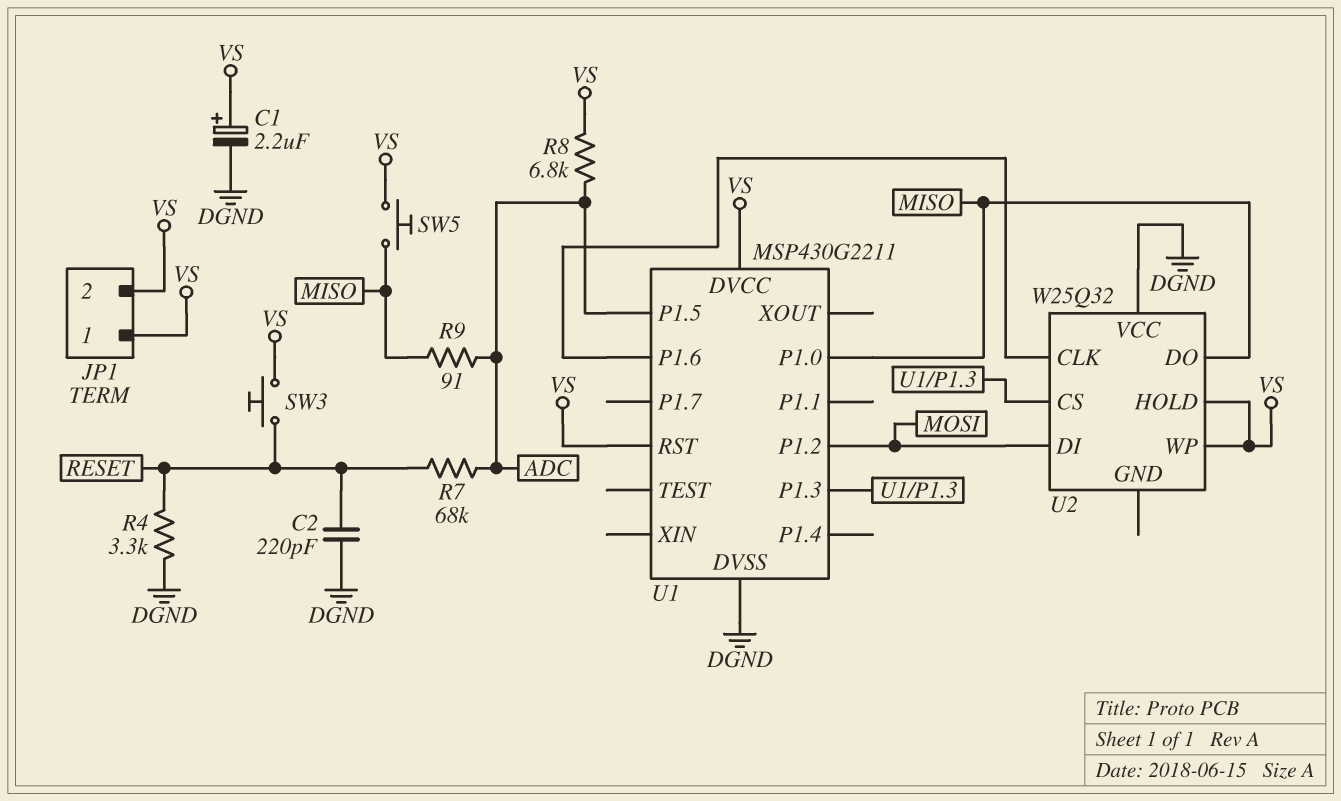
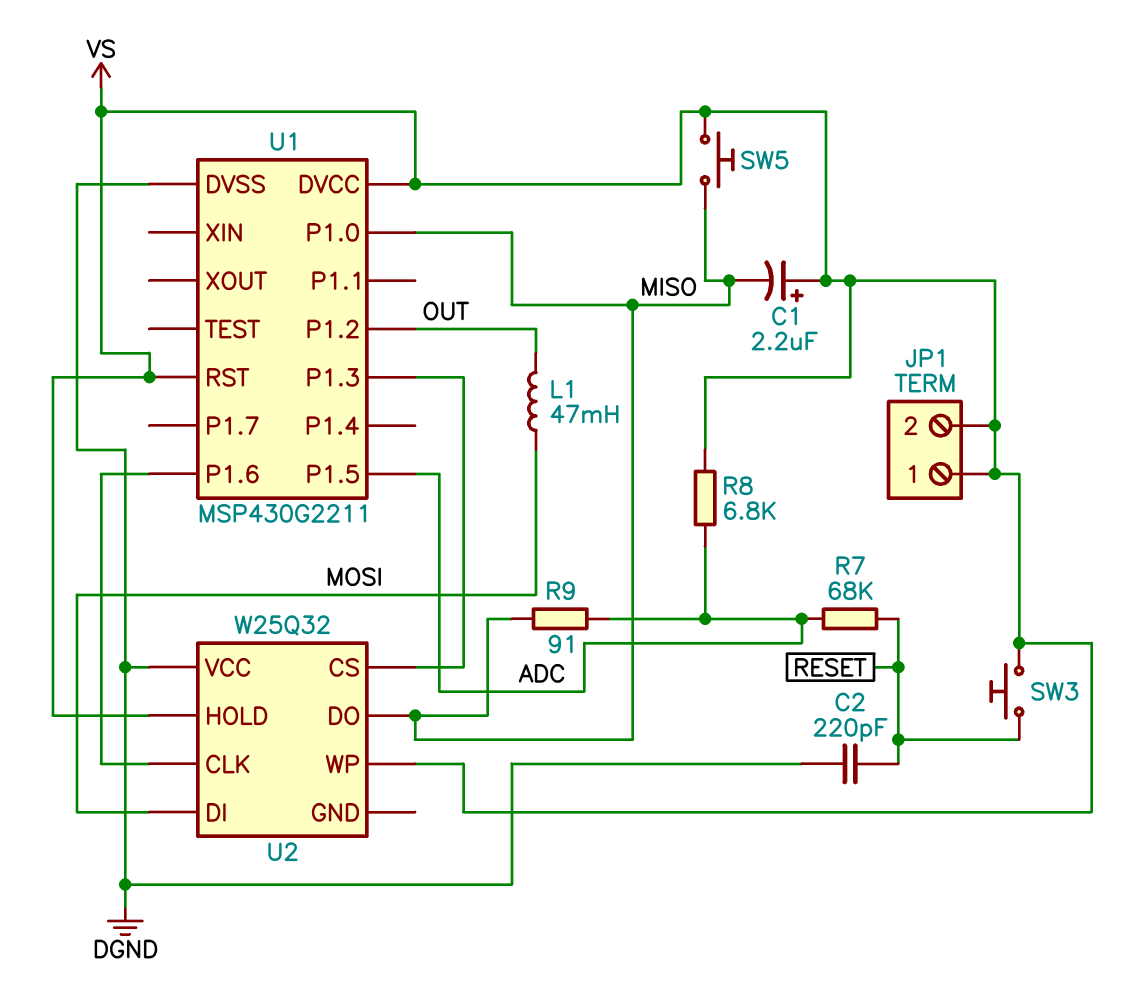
C1: 2.2uF (plus VS, minus DGND) -> 2.2uF (plus VS, minus MISO)
L1: none -> 47mH (MOSI, OUT)
R4: 3.3k (DGND, RESET) -> none
U1 pin P1.2: MOSI -> OUT

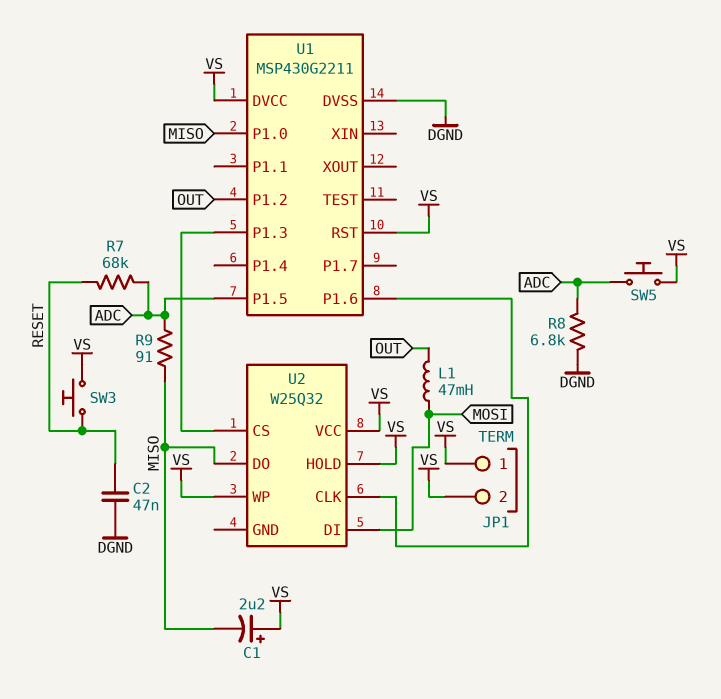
C2: 220pF (DGND, RESET) -> 47nF (DGND, RESET)
R8: 6.8k (ADC, VS) -> 6.8k (ADC, DGND)
SW5: button (MISO, VS) -> button (ADC, VS)
U2 pin VCC: DGND -> VS

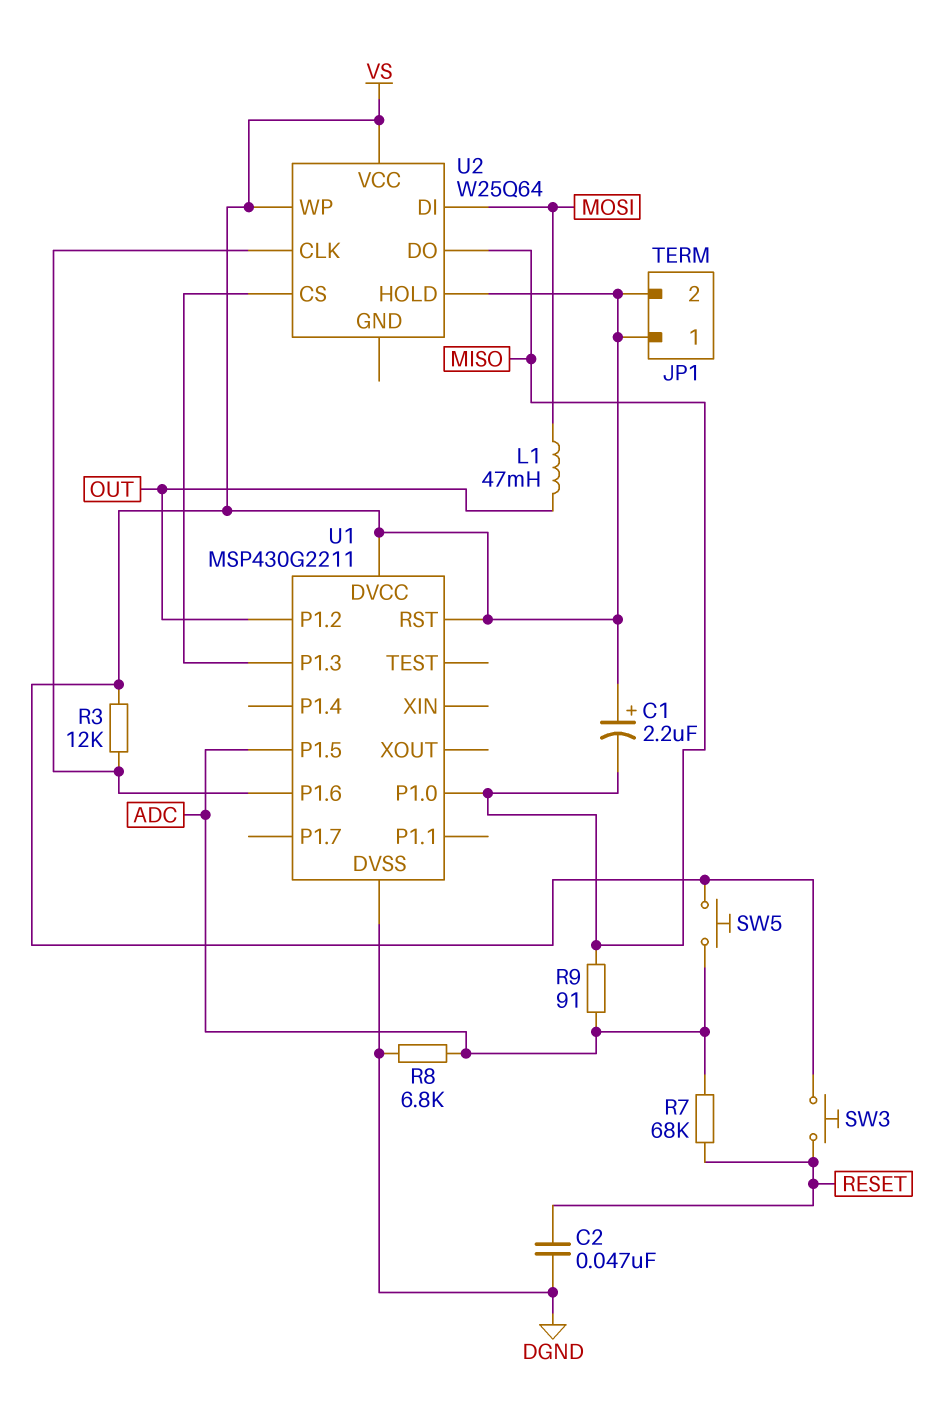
R3: none -> 12k (U1/P1.6, VS)
U2: W25Q32 -> W25Q64

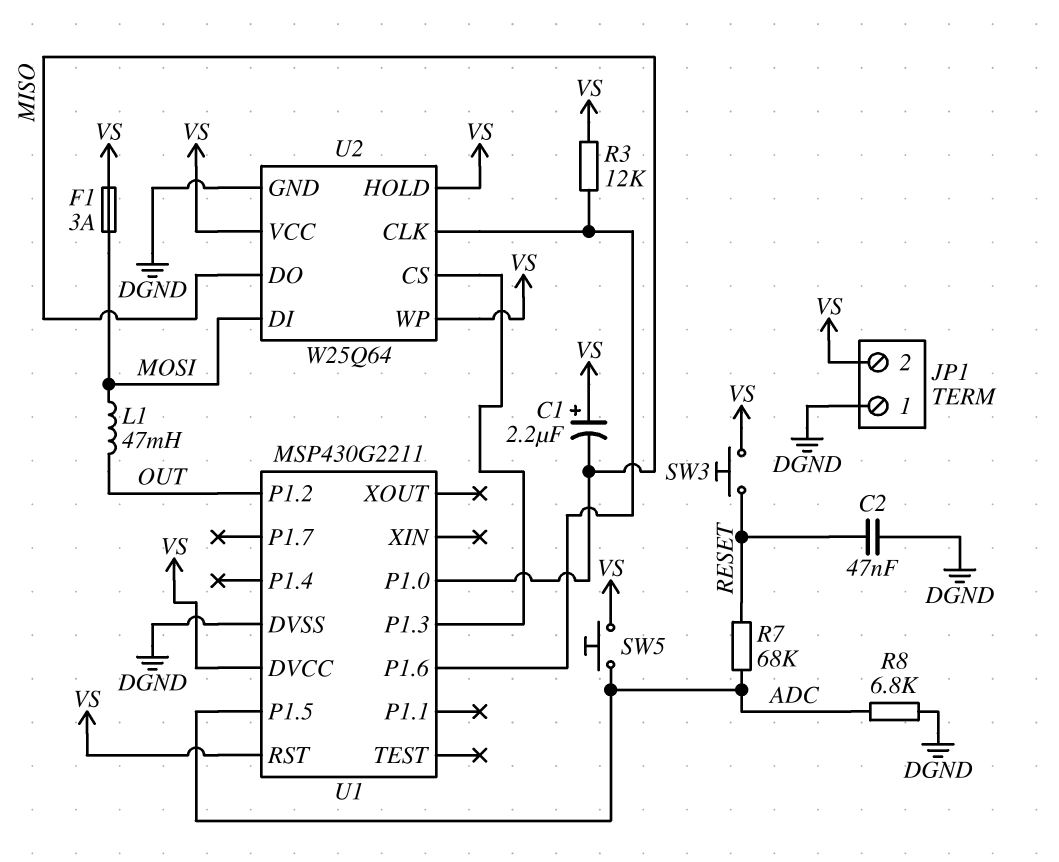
F1: none -> 3A (MOSI, VS)
JP1 pin 1: VS -> DGND
R9: 91 (ADC, MISO) -> none
U2 pin GND: none -> DGND

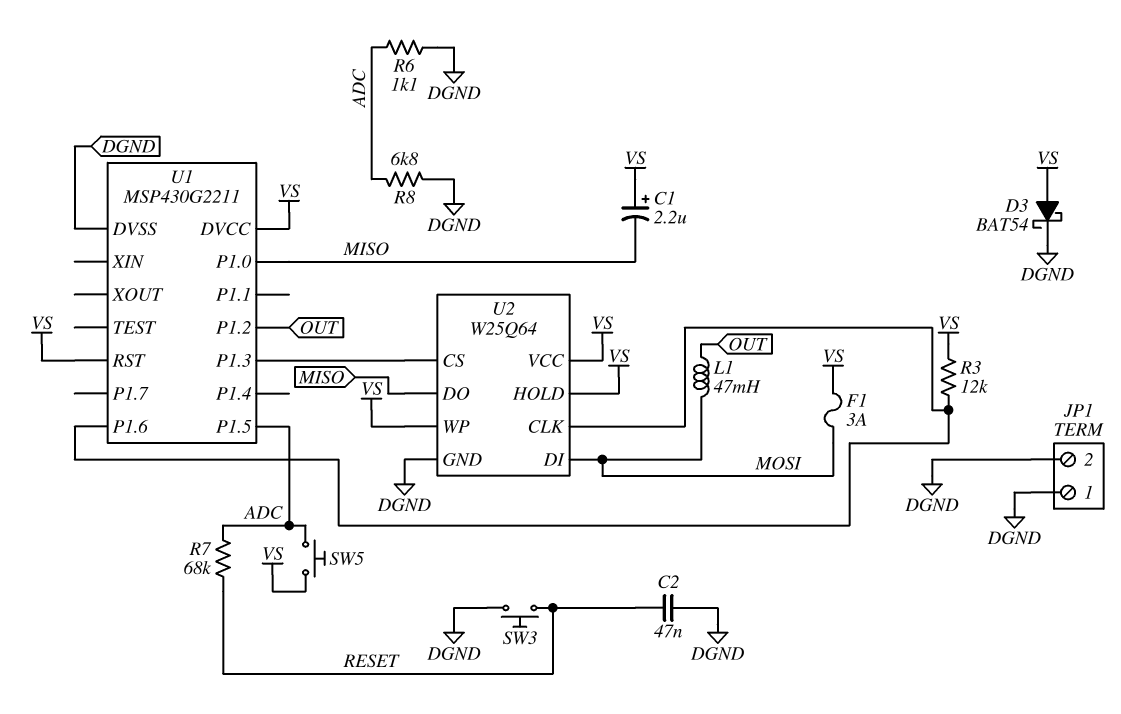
D3: none -> schottky BAT54 (A VS, K DGND)
JP1 pin 2: VS -> DGND
R6: none -> 1.1k (ADC, DGND)
SW3: button (RESET, VS) -> button (DGND, RESET)

